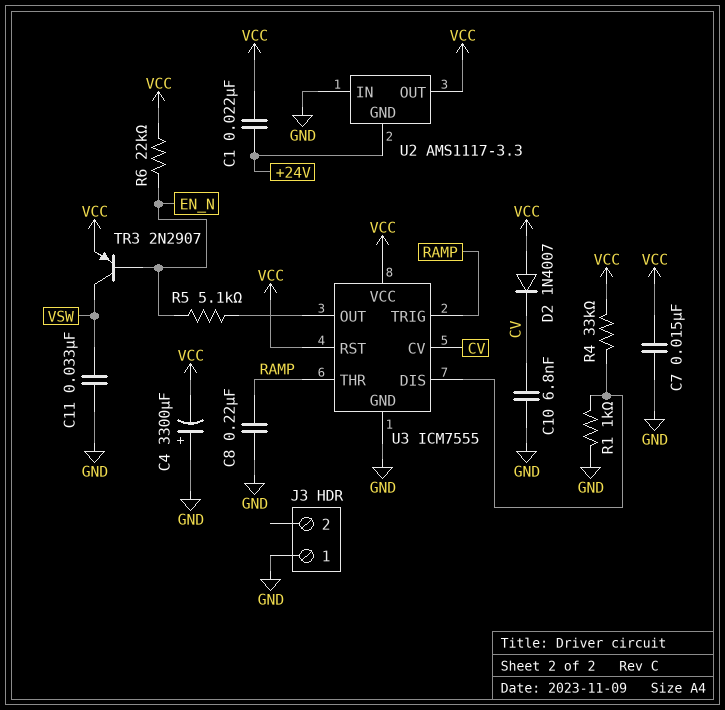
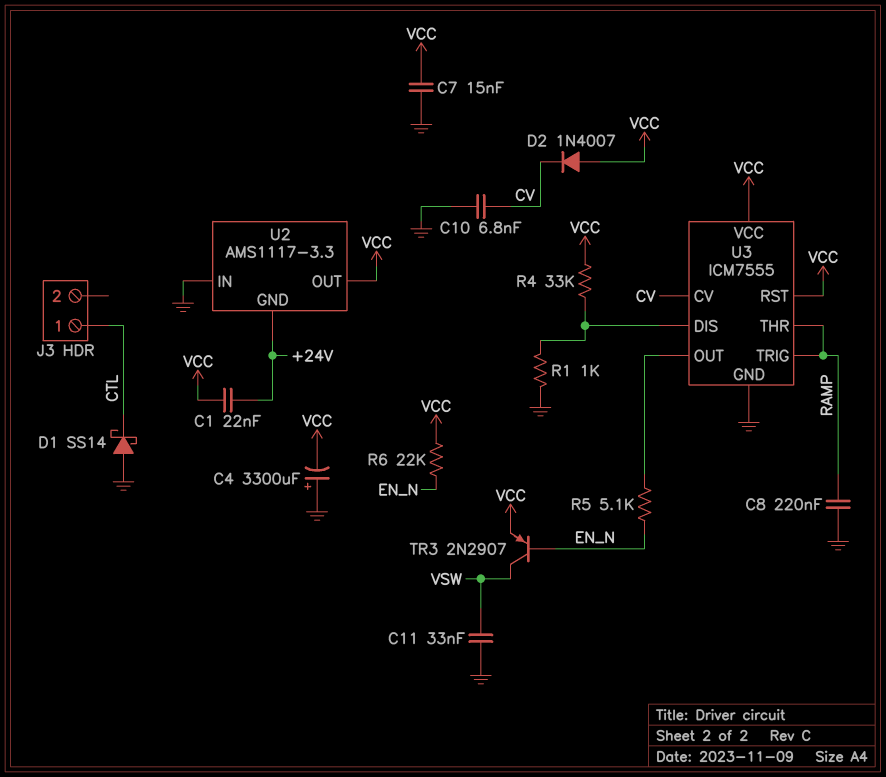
D1: none -> schottky SS14 (A GND, K CTL)
J3 pin 1: GND -> CTL

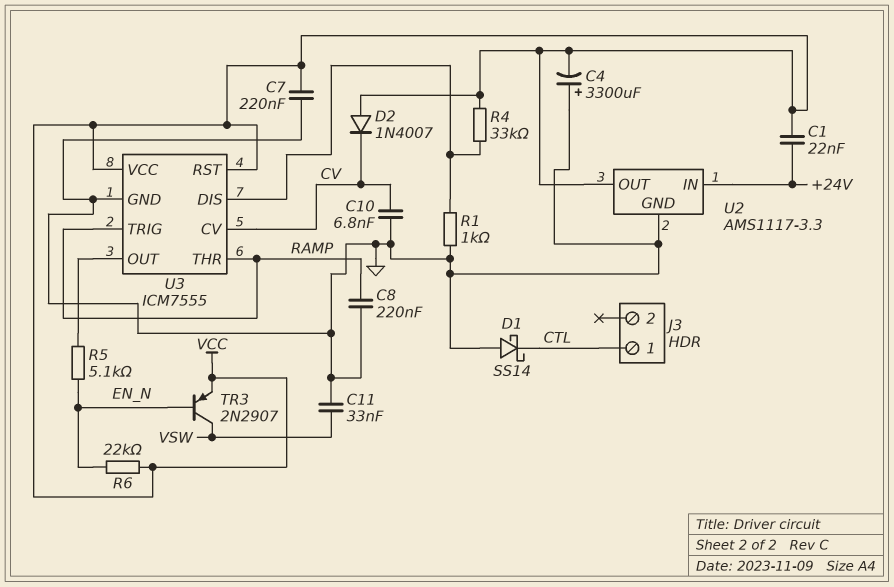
C7: 15nF (GND, VCC) -> 220nF (GND, VCC)
U2 pin GND: +24V -> GND
U2 pin IN: GND -> +24V

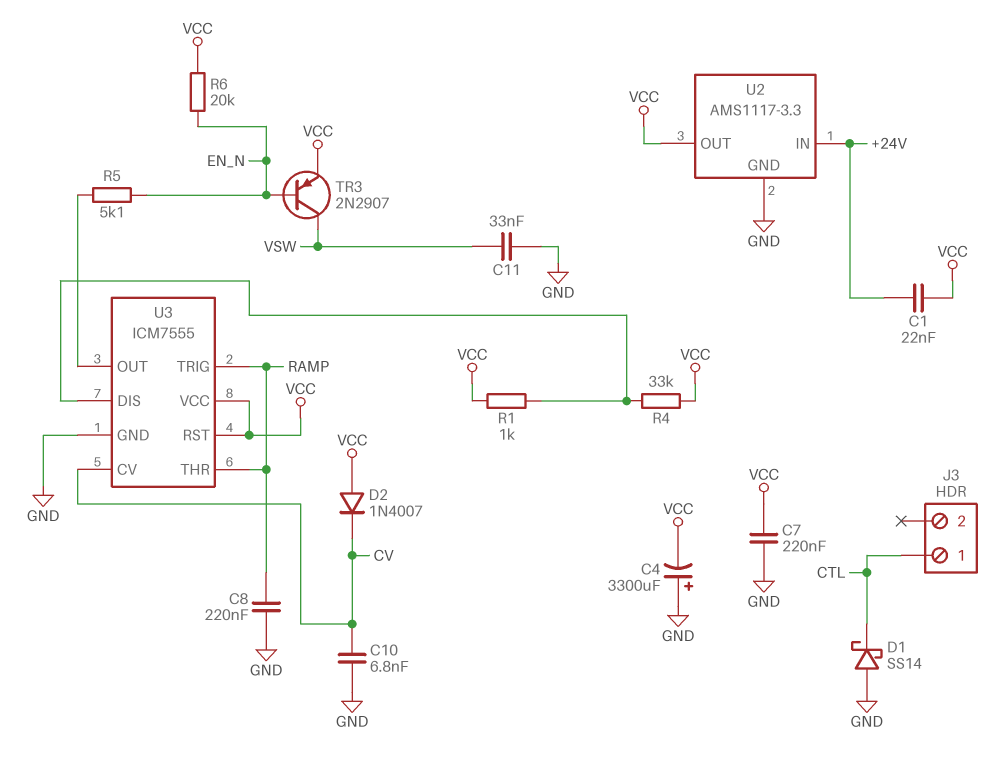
R1: 1k (GND, U3/DIS) -> 1k (U3/DIS, VCC)
R6: 22k (EN_N, VCC) -> 20k (EN_N, VCC)

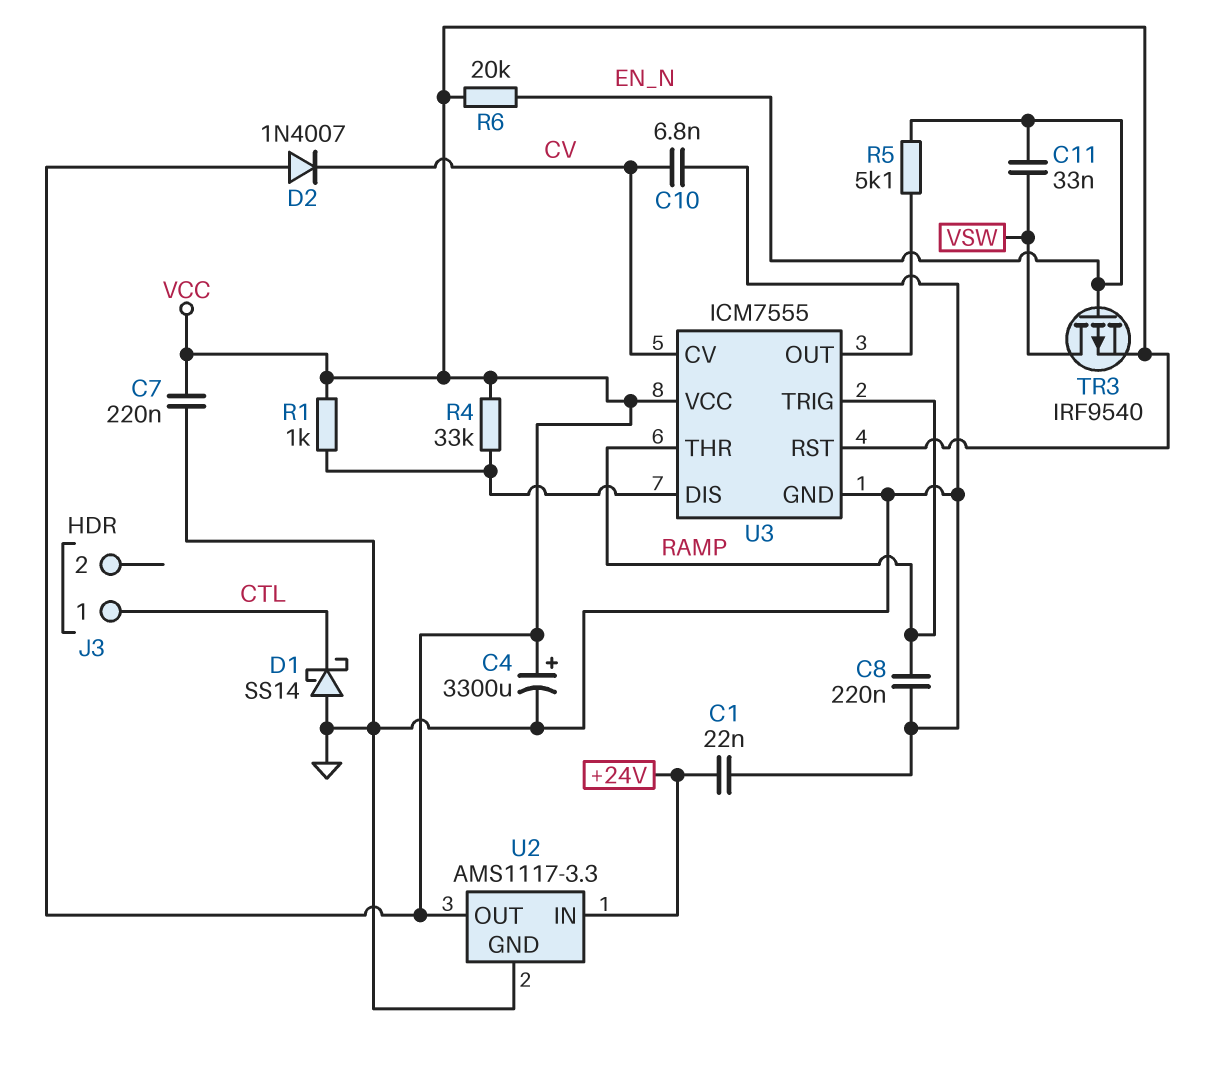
C1: 22nF (+24V, VCC) -> 22nF (+24V, GND)
C4: 3300uF (plus GND, minus VCC) -> 3300uF (plus VCC, minus GND)
C11: 33nF (GND, VSW) -> 33nF (EN_N, VSW)
TR3: PNP 2N2907 (B EN_N, C VSW, E VCC) -> PMOS IRF9540 (G EN_N, D VSW, S VCC)

